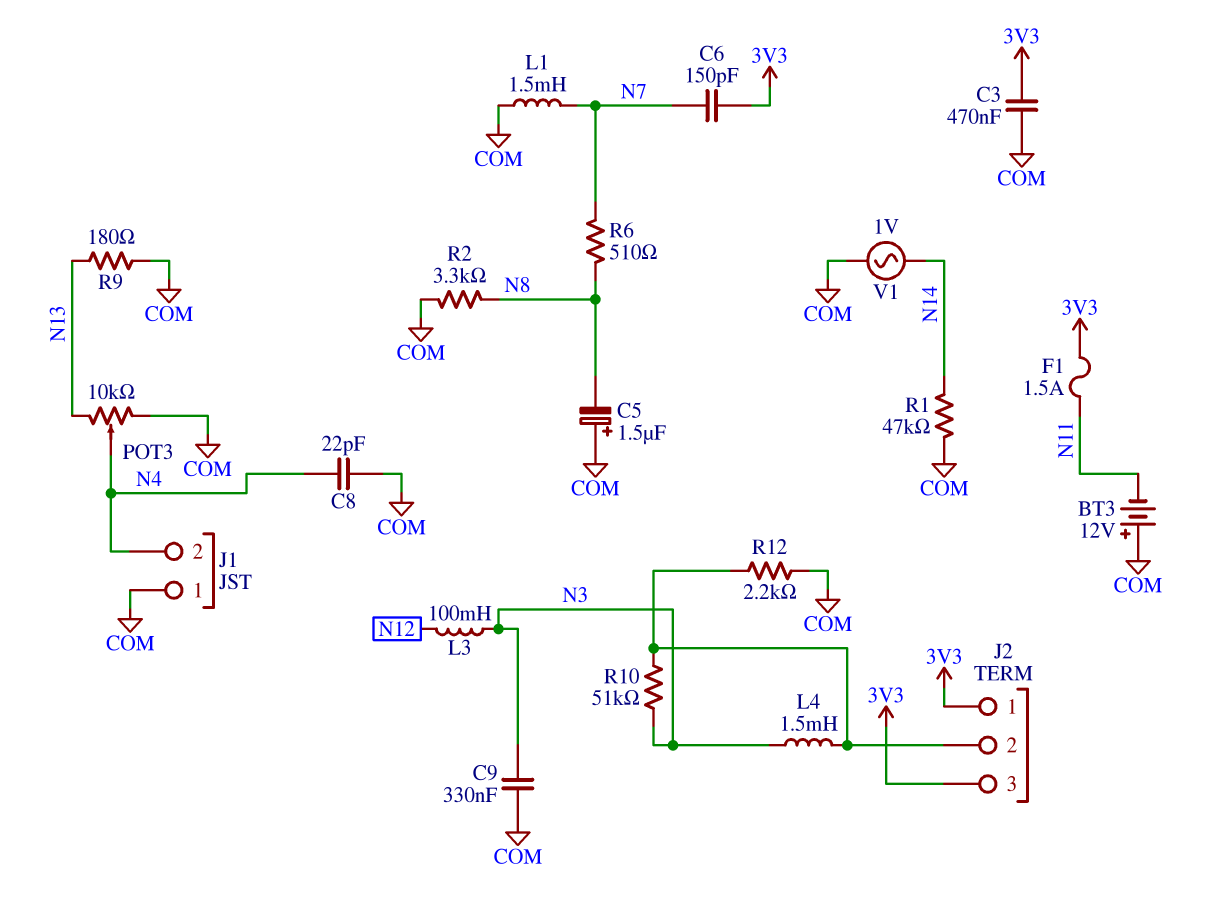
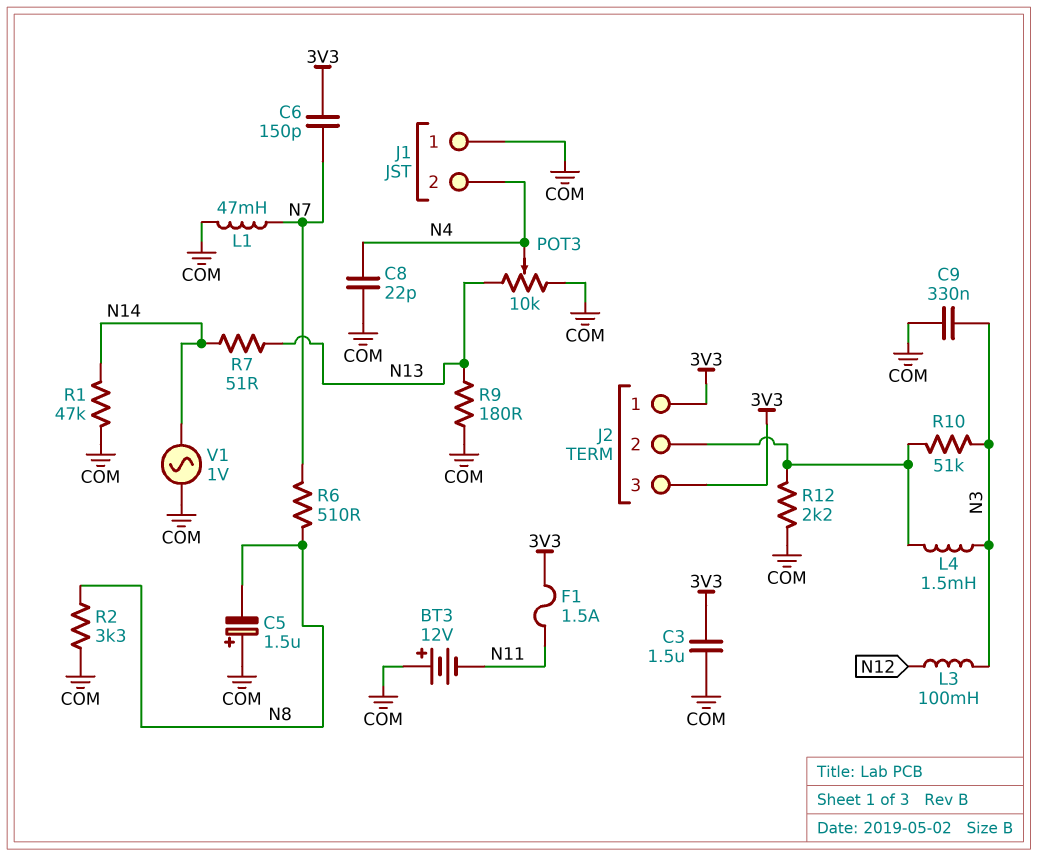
C3: 470nF (3V3, COM) -> 1.5uF (3V3, COM)
L1: 1.5mH (COM, N7) -> 47mH (COM, N7)
R7: none -> 51 (N13, N14)

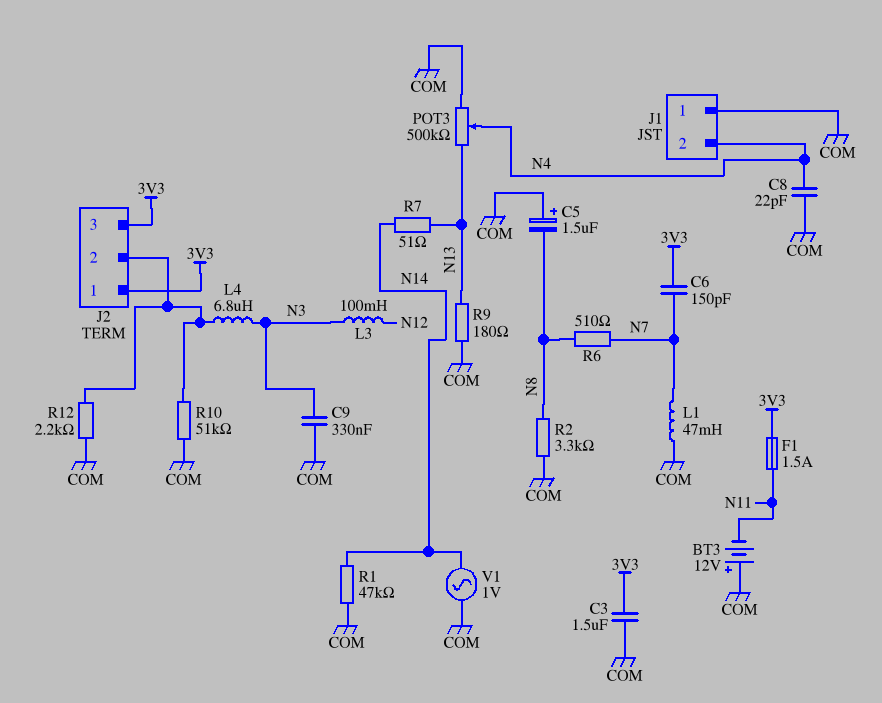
L4: 1.5mH (J2/2, N3) -> 6.8uH (J2/2, N3)
POT3: 10k (COM, N13, wiper N4) -> 500k (COM, N13, wiper N4)
R10: 51k (J2/2, N3) -> 51k (COM, J2/2)

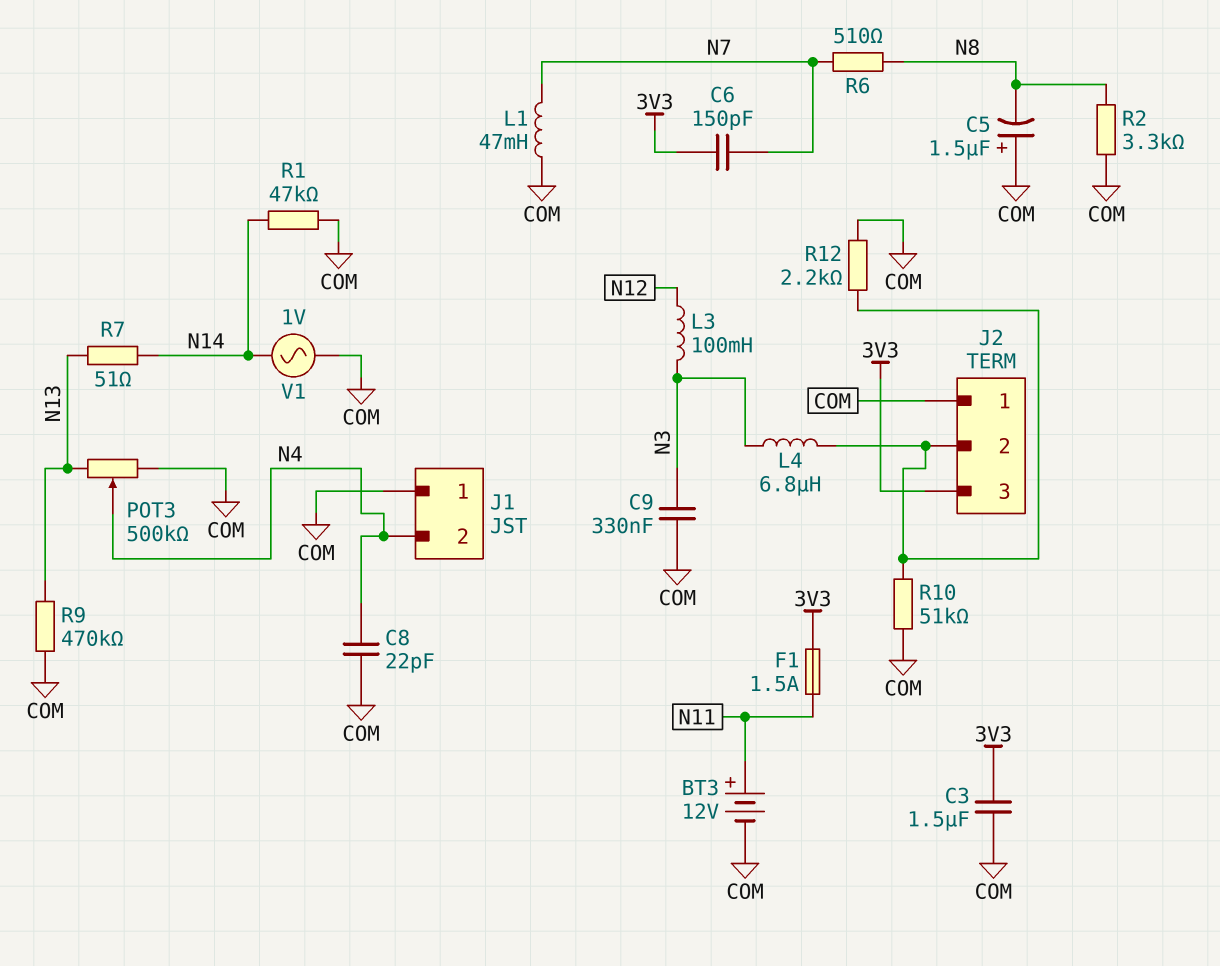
BT3: 12V (plus COM, minus N11) -> 12V (plus N11, minus COM)
J2 pin 1: 3V3 -> COM
R9: 180 (COM, N13) -> 470k (COM, N13)

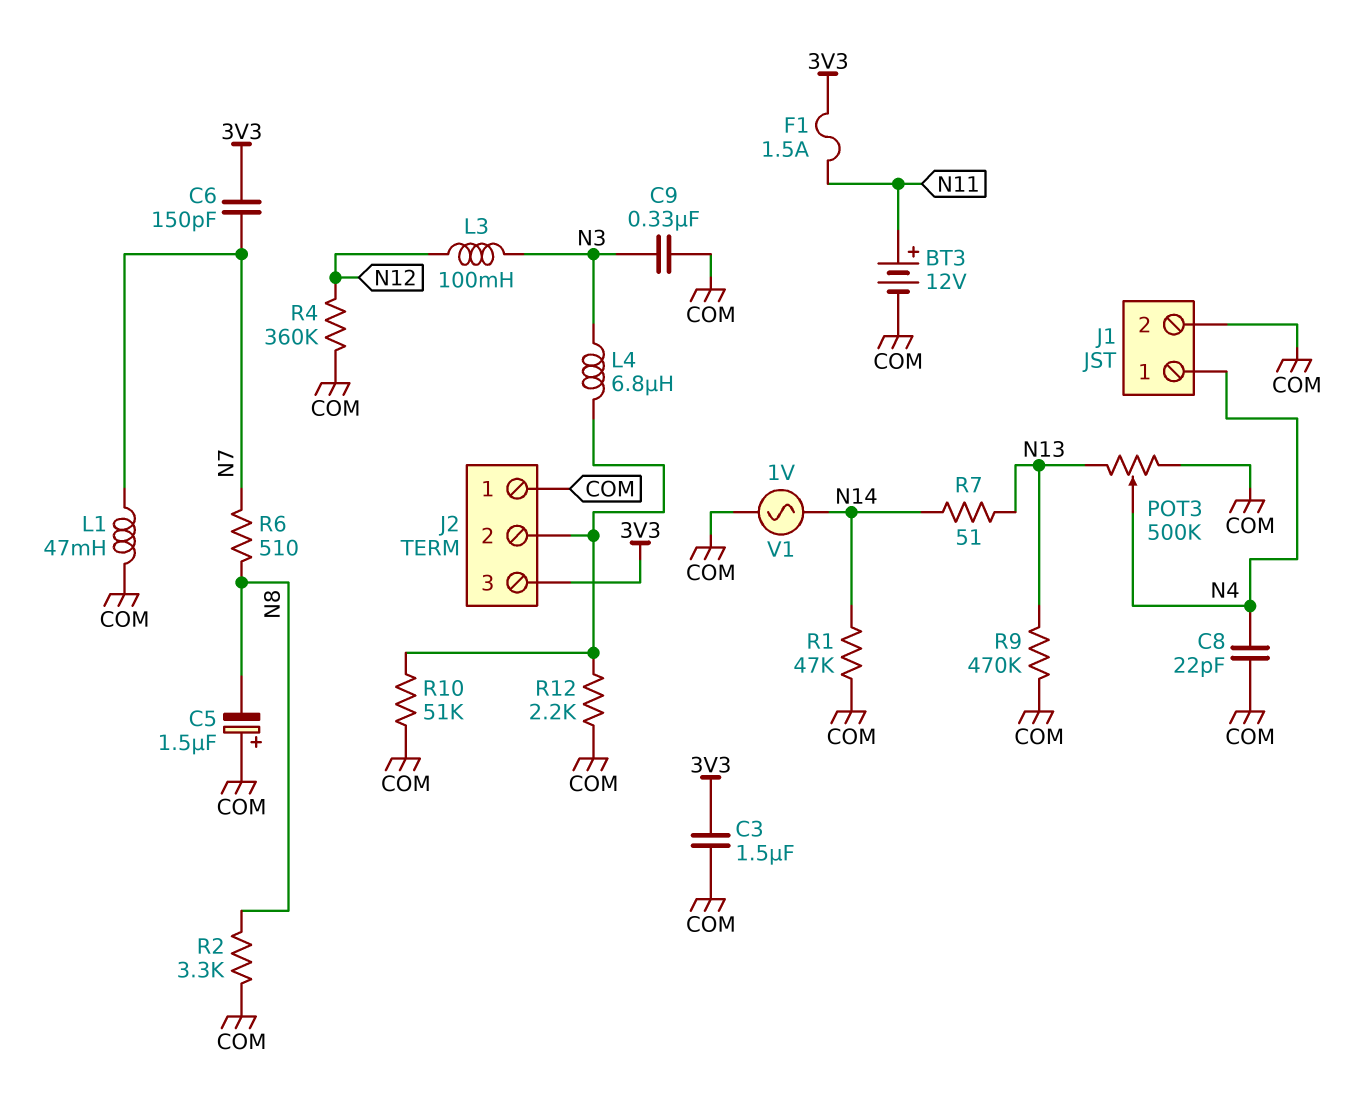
J1 pin 1: COM -> N4
J1 pin 2: N4 -> COM
R4: none -> 360k (COM, N12)

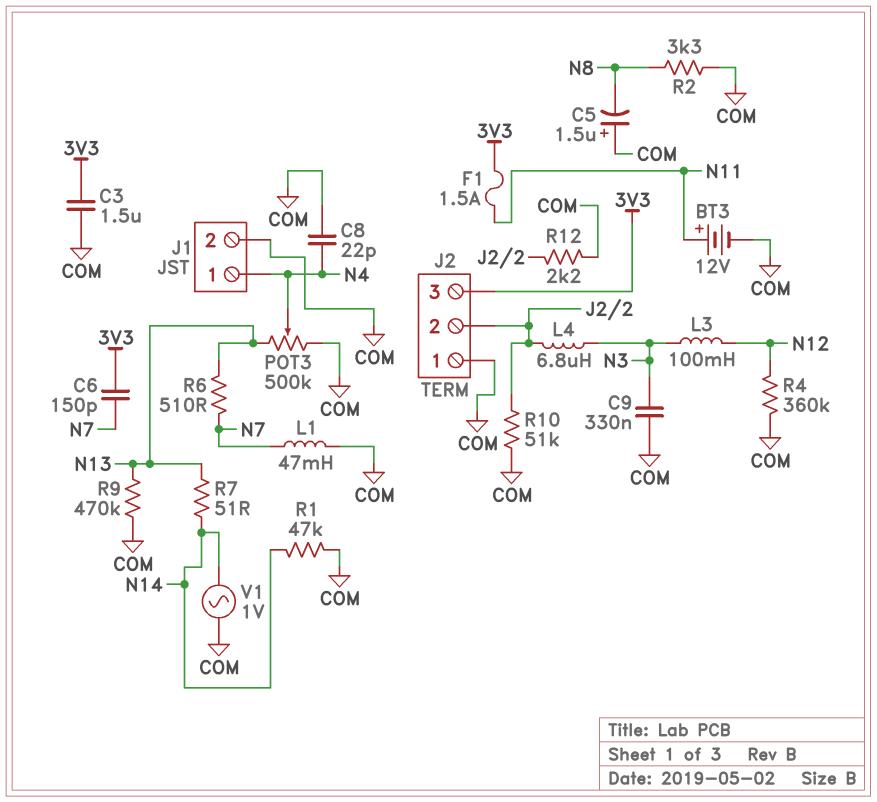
R6: 510 (N7, N8) -> 510 (N7, N13)

